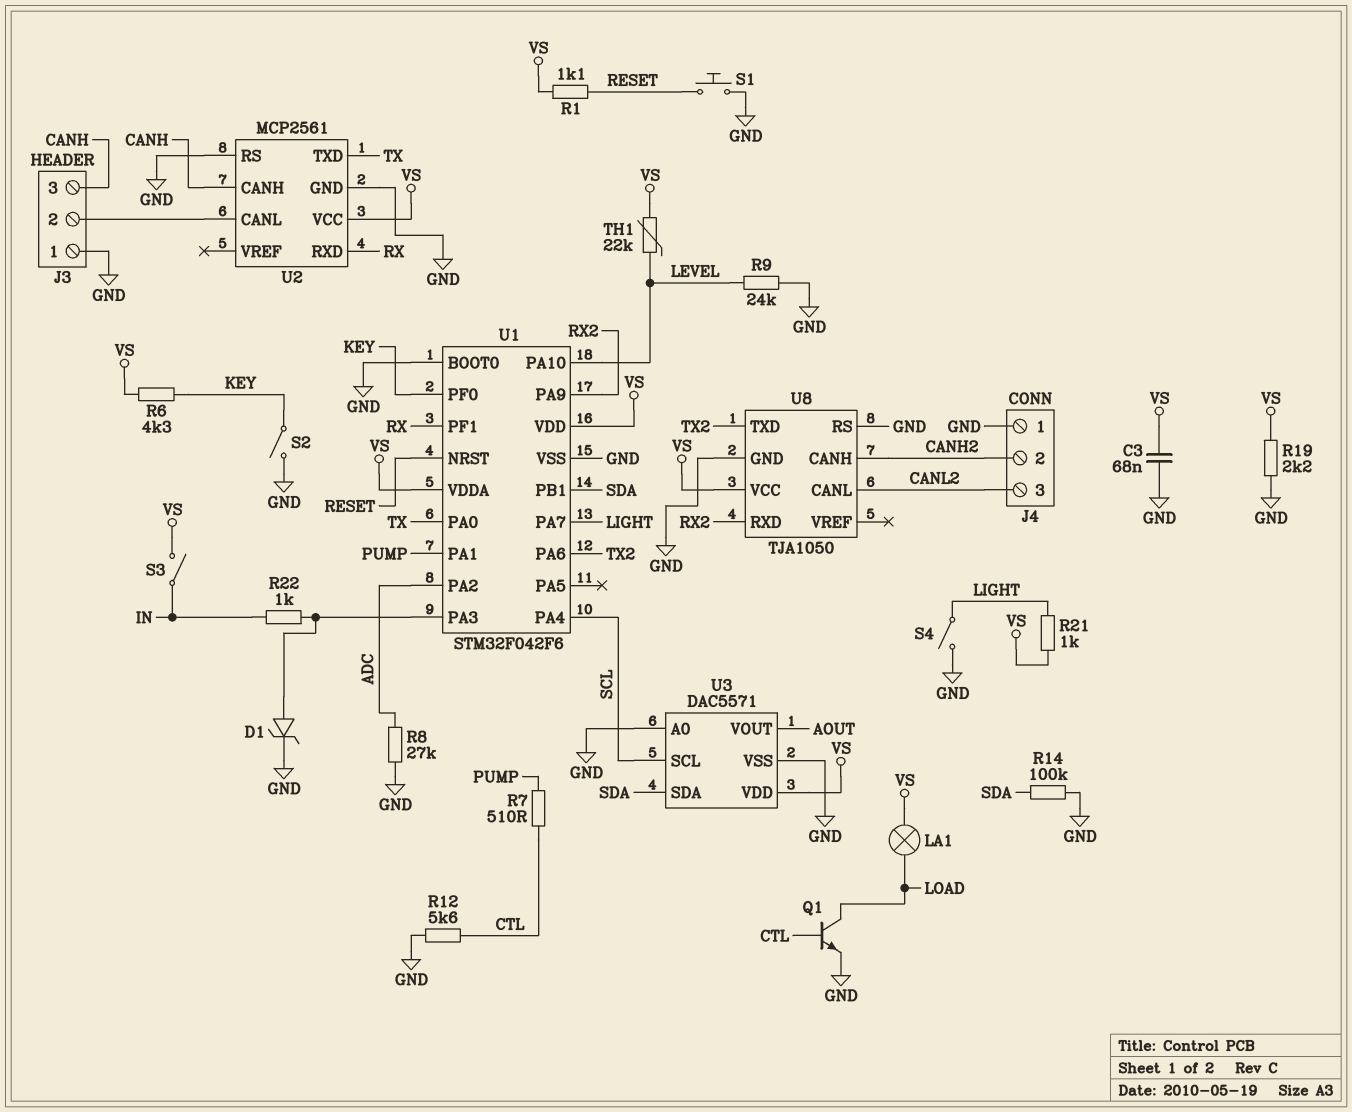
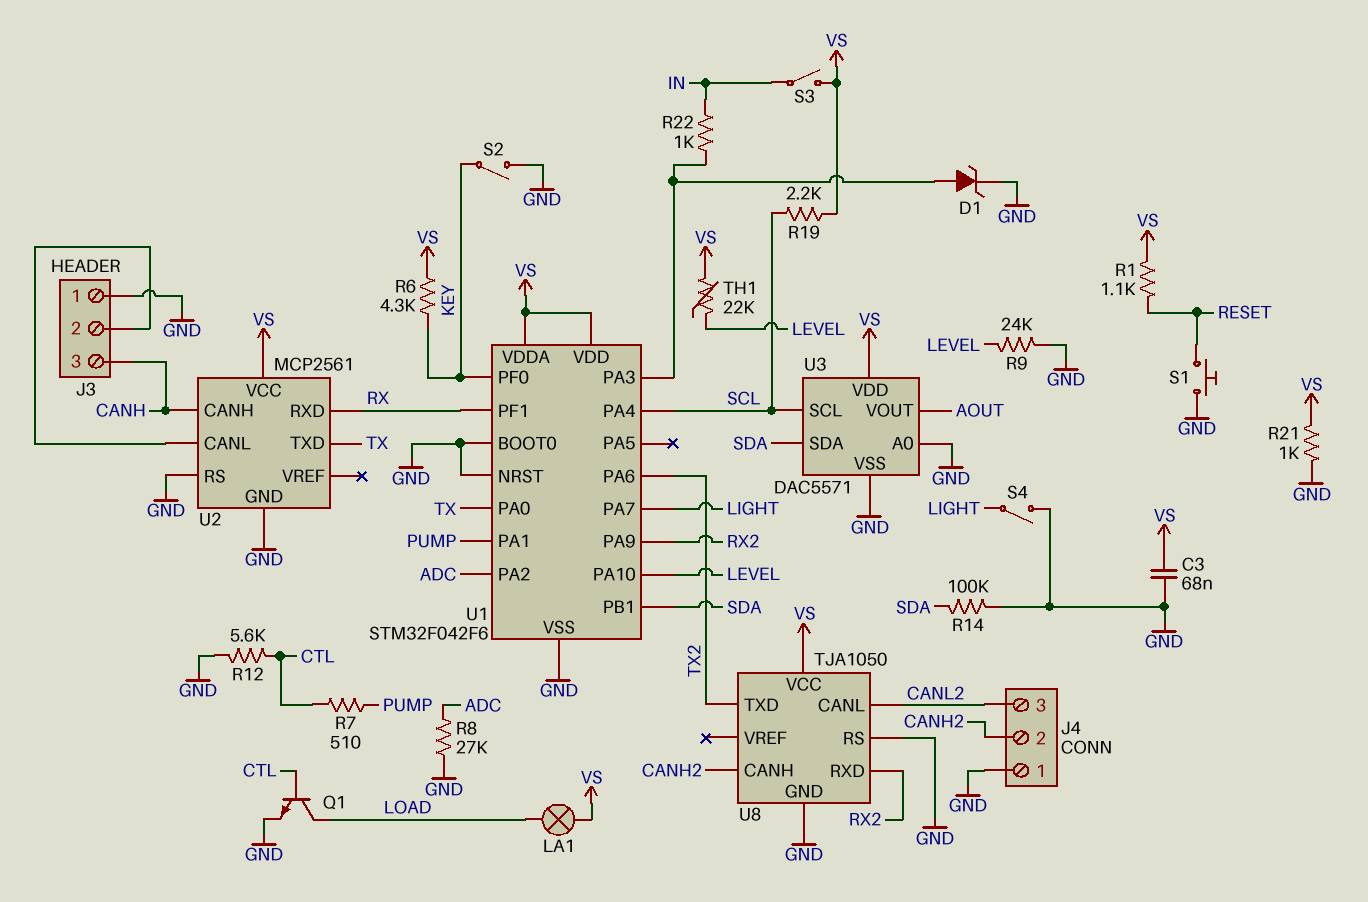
R19: 2.2k (GND, VS) -> 2.2k (SCL, VS)
R21: 1k (LIGHT, VS) -> 1k (GND, VS)
U1 pin NRST: RESET -> GND

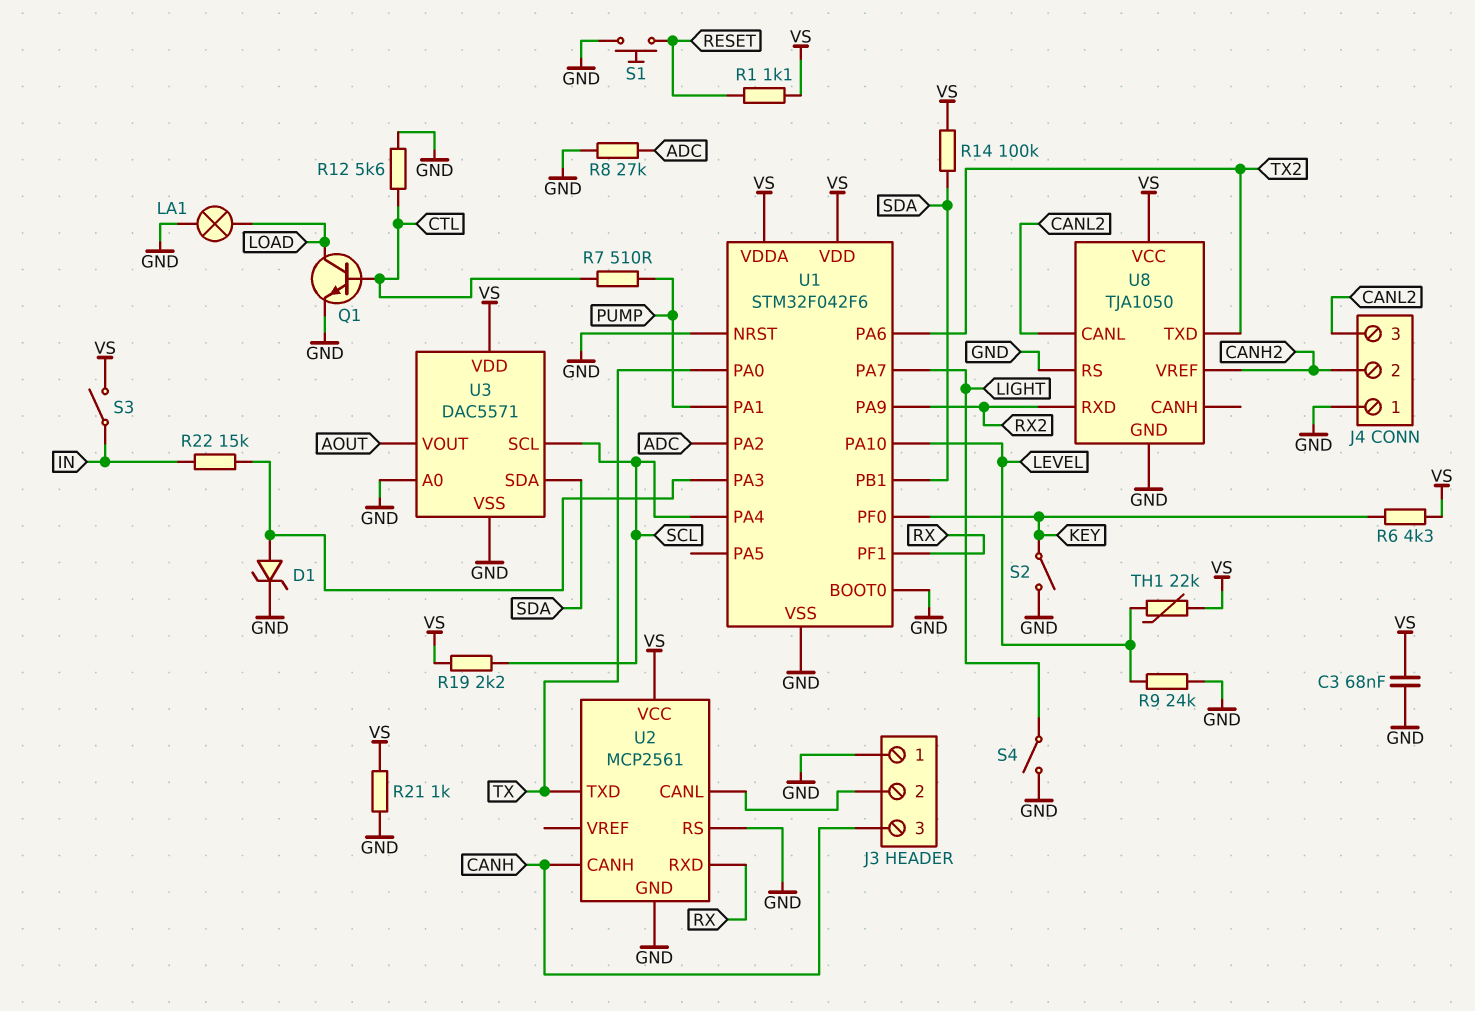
LA1: lamp (LOAD, VS) -> lamp (GND, LOAD)
R14: 100k (GND, SDA) -> 100k (SDA, VS)
R22: 1k (IN, U1/PA3) -> 15k (IN, U1/PA3)
U8 pin CANH: CANH2 -> none
U8 pin VREF: none -> CANH2

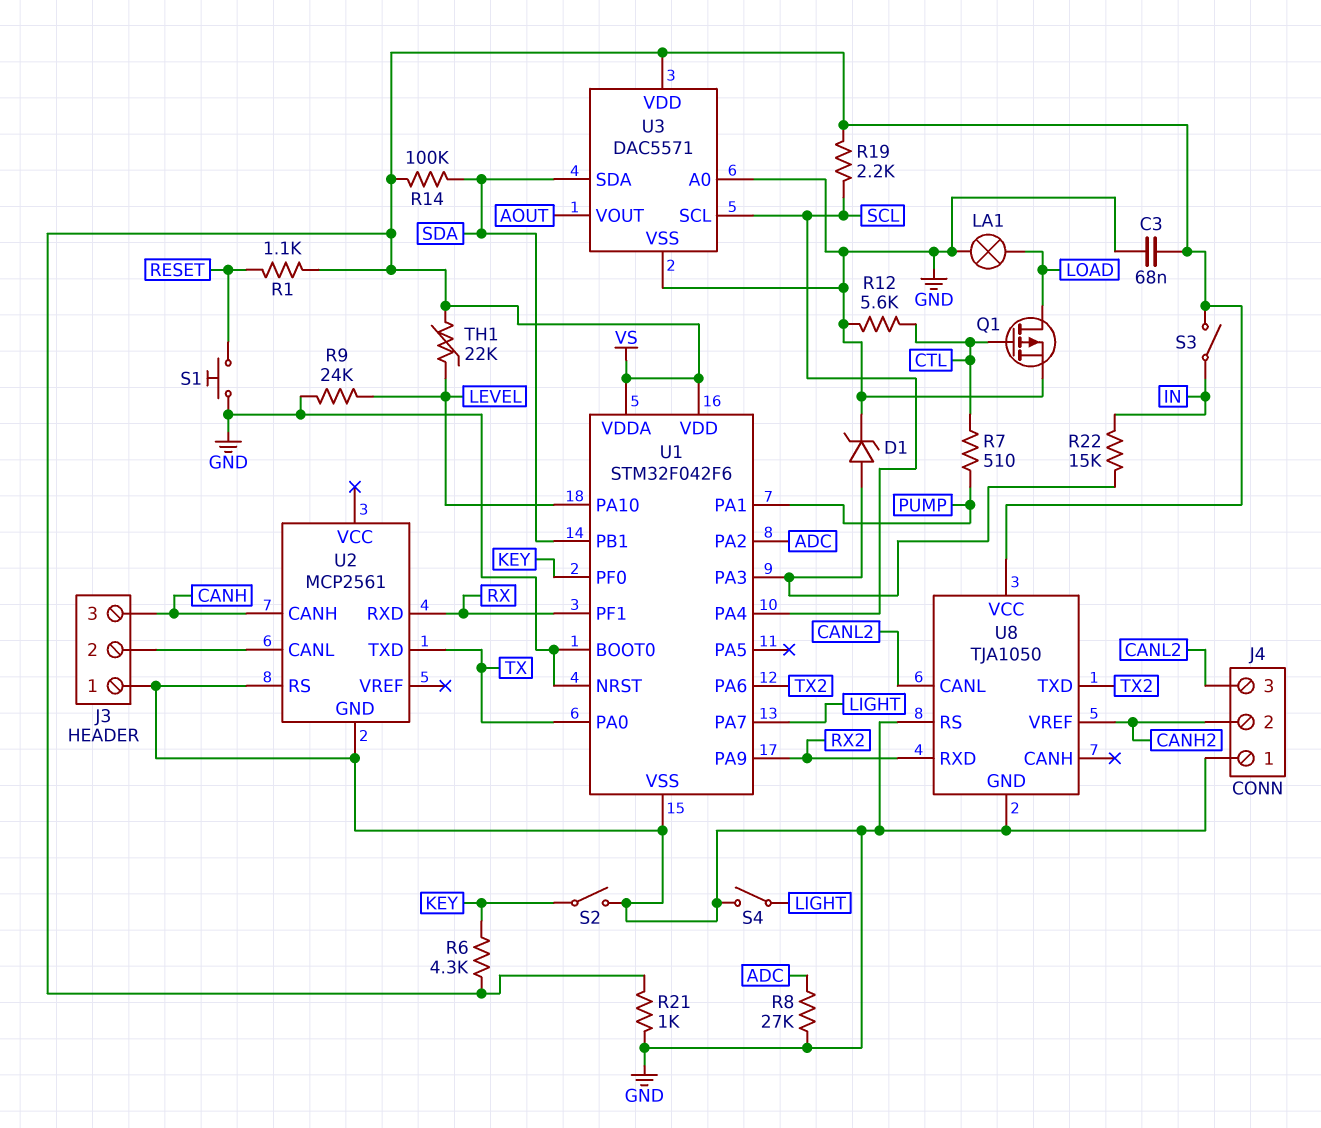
Q1: NPN (B CTL, C LOAD, E GND) -> PMOS (G CTL, D LOAD, S GND)
U2 pin VCC: VS -> none

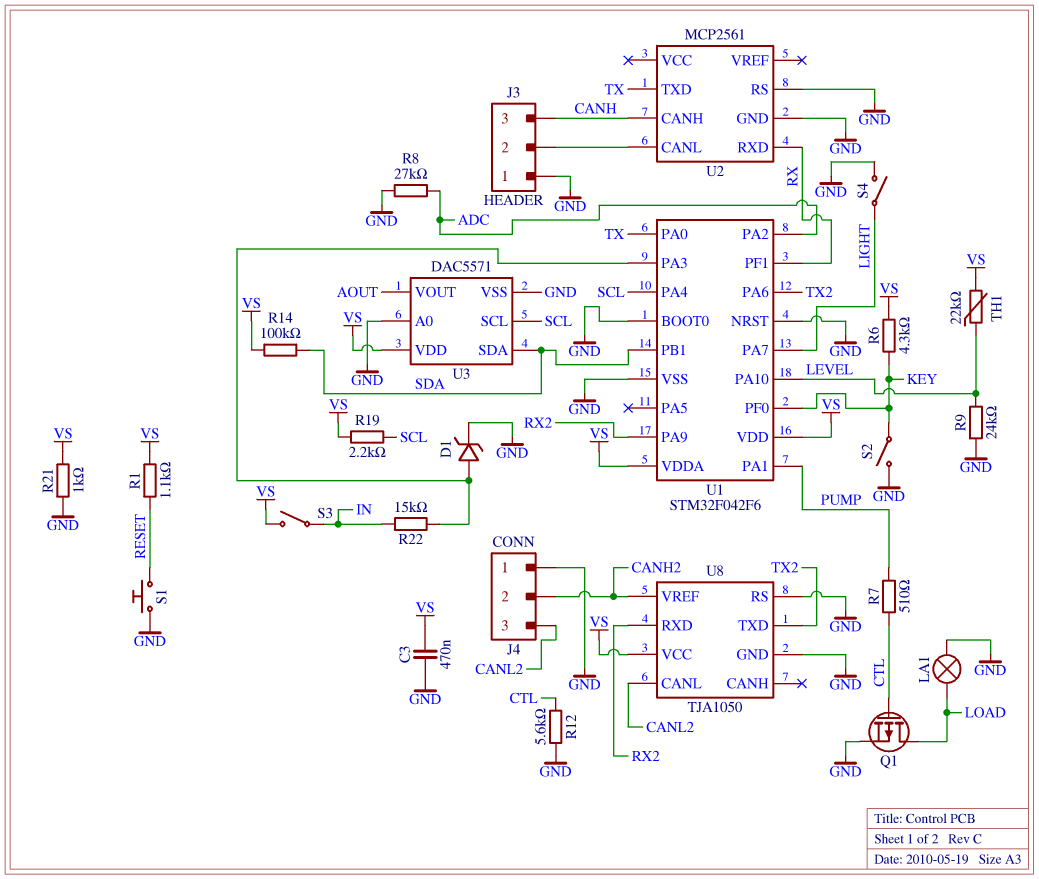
C3: 68nF (GND, VS) -> 470nF (GND, VS)

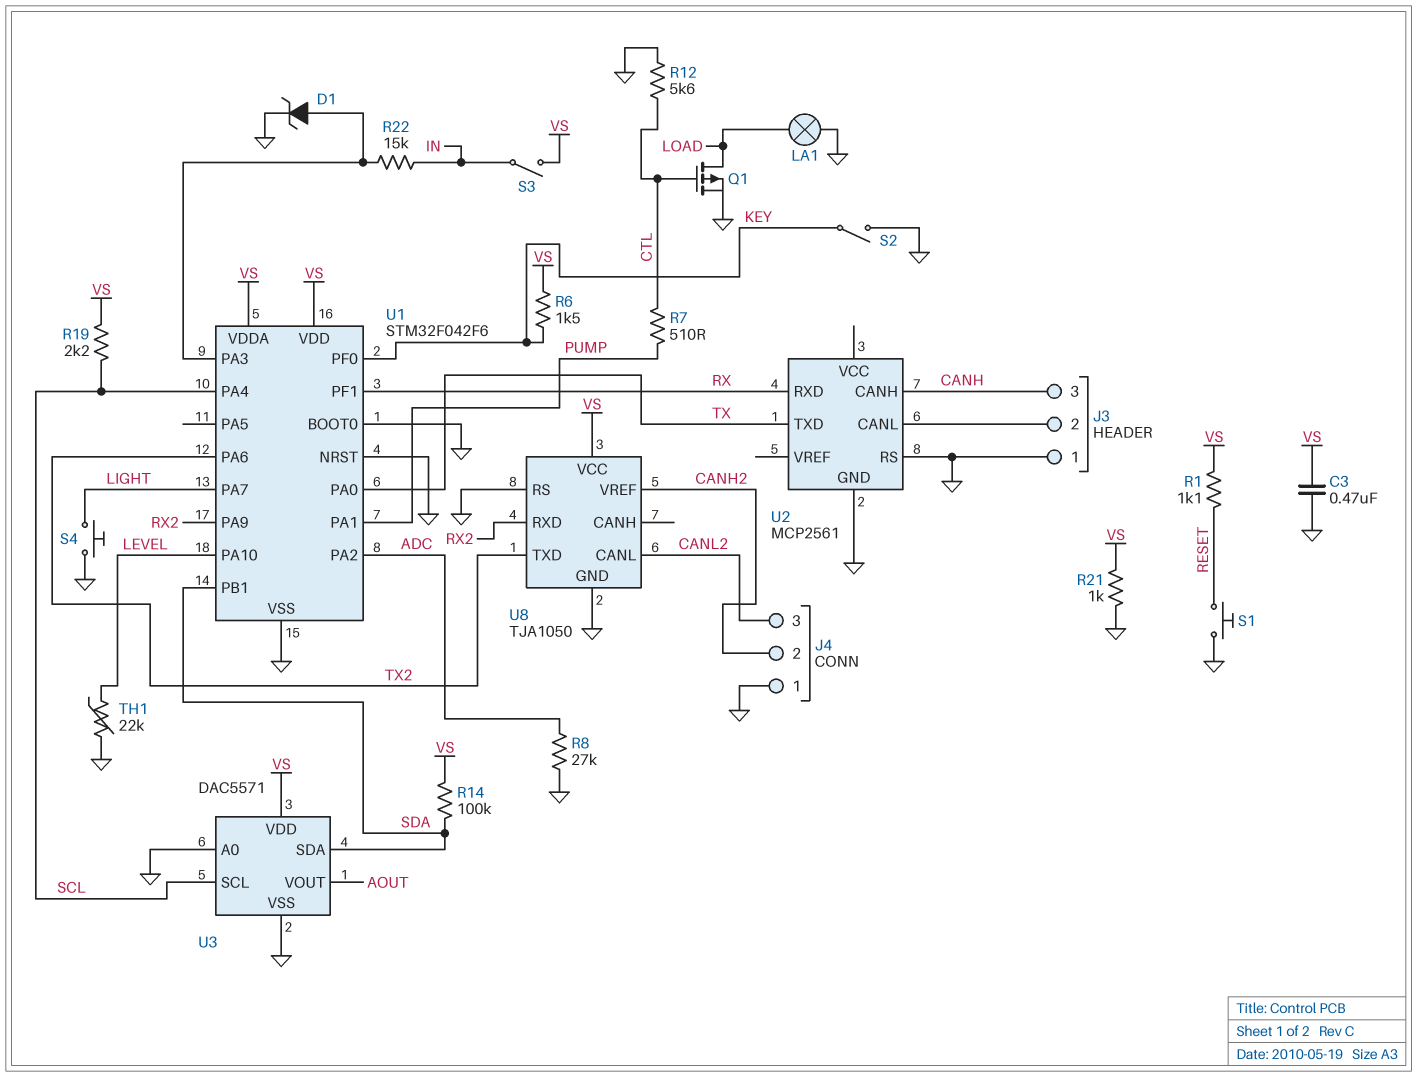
R6: 4.3k (KEY, VS) -> 1.5k (KEY, VS)
R9: 24k (GND, LEVEL) -> none
S4: switch (GND, LIGHT) -> button (GND, LIGHT)
TH1: 22k (LEVEL, VS) -> 22k (GND, LEVEL)

